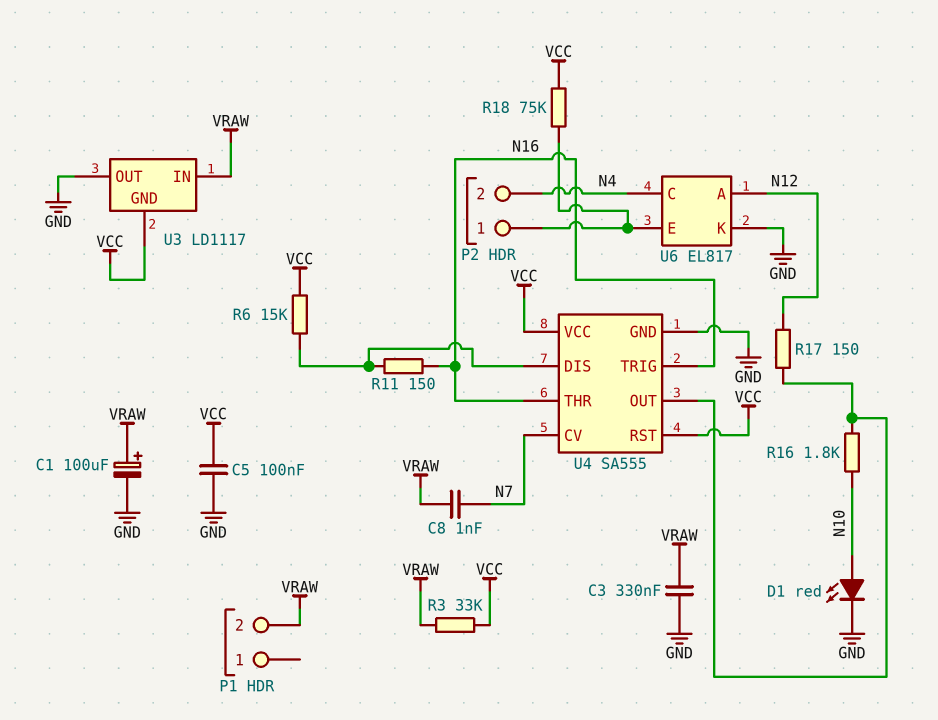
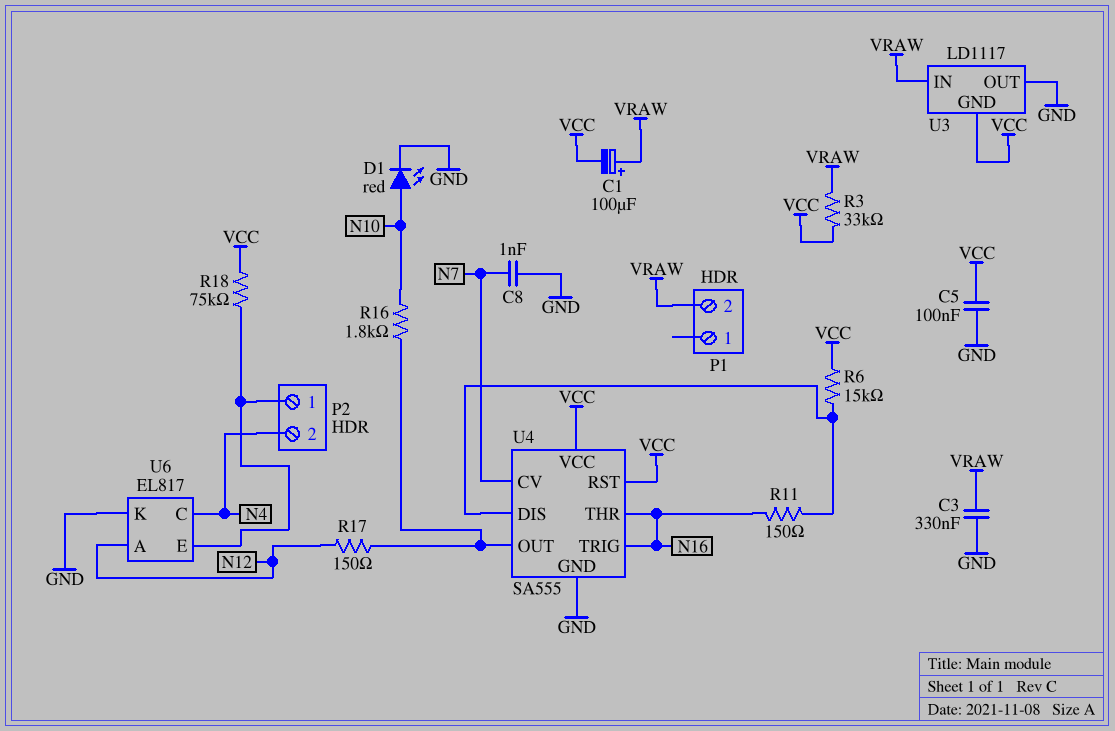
C1: 100uF (plus VRAW, minus GND) -> 100uF (plus VRAW, minus VCC)
C8: 1nF (N7, VRAW) -> 1nF (GND, N7)

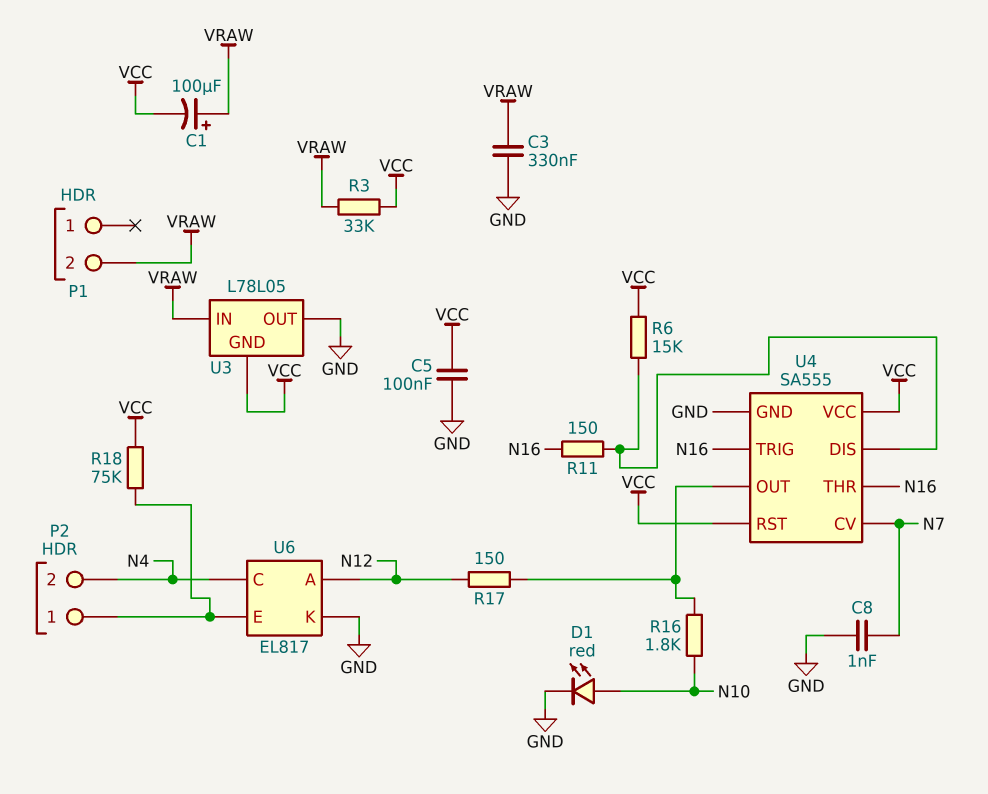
U3: LD1117 -> L78L05

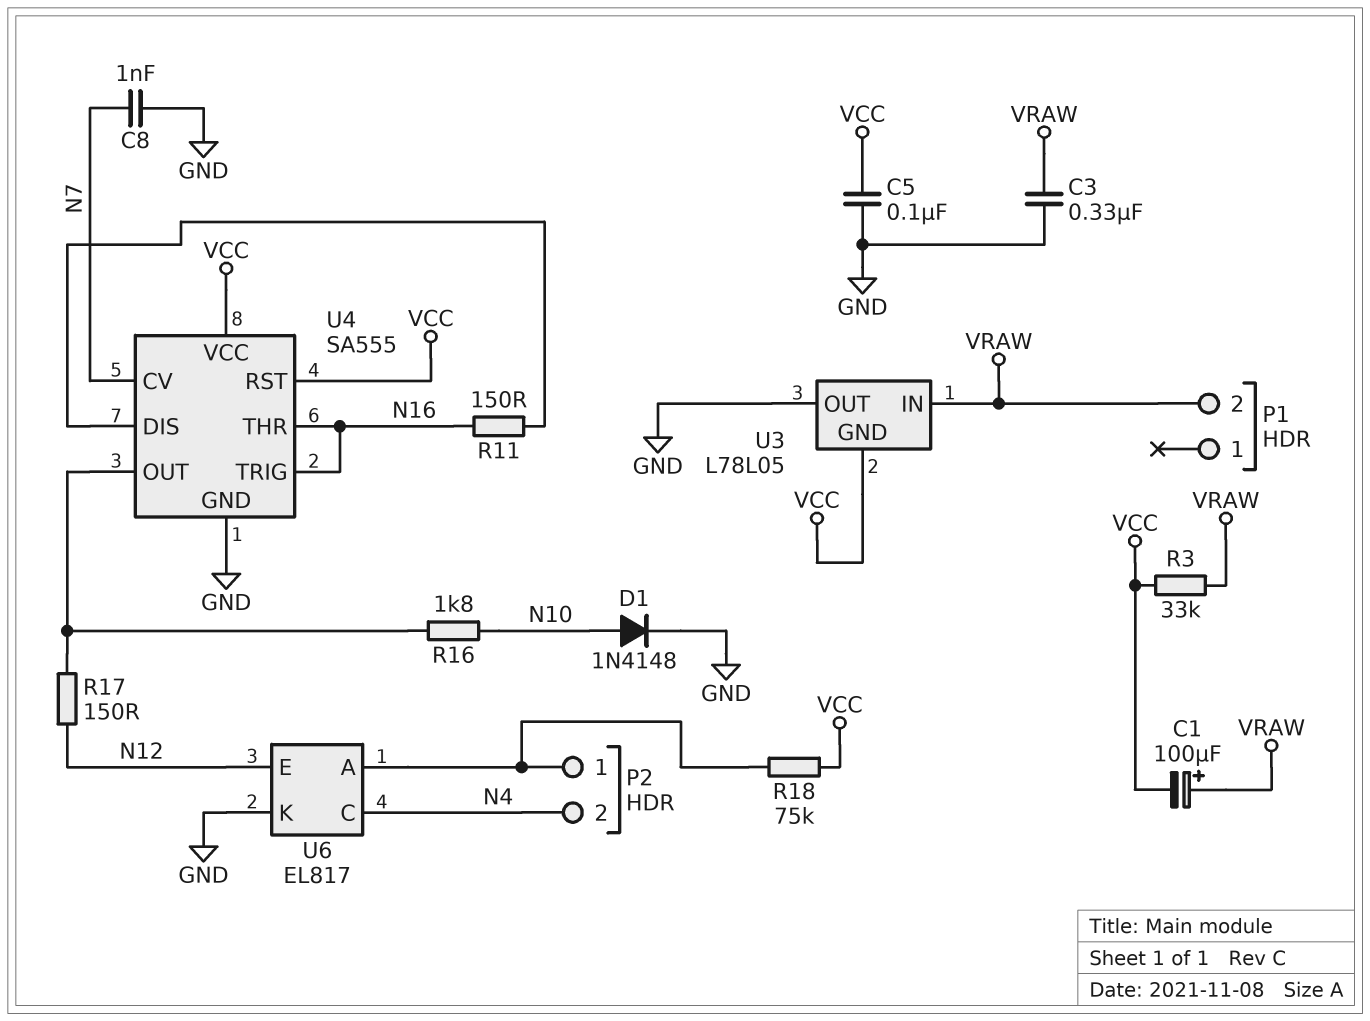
D1: LED red (A N10, K GND) -> diode 1N4148 (A N10, K GND)
R6: 15k (U4/DIS, VCC) -> none
U6 pin A: N12 -> P2/1
U6 pin E: P2/1 -> N12

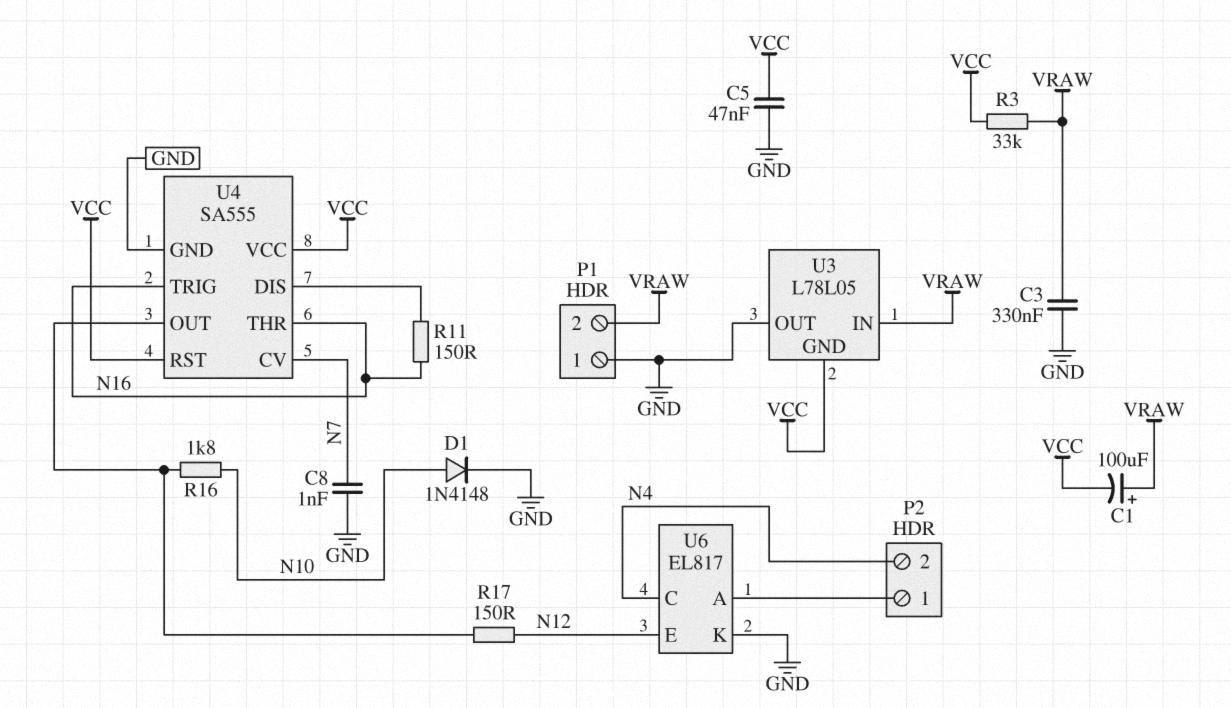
C5: 100nF (GND, VCC) -> 47nF (GND, VCC)
P1 pin 1: none -> GND
R18: 75k (P2/1, VCC) -> none

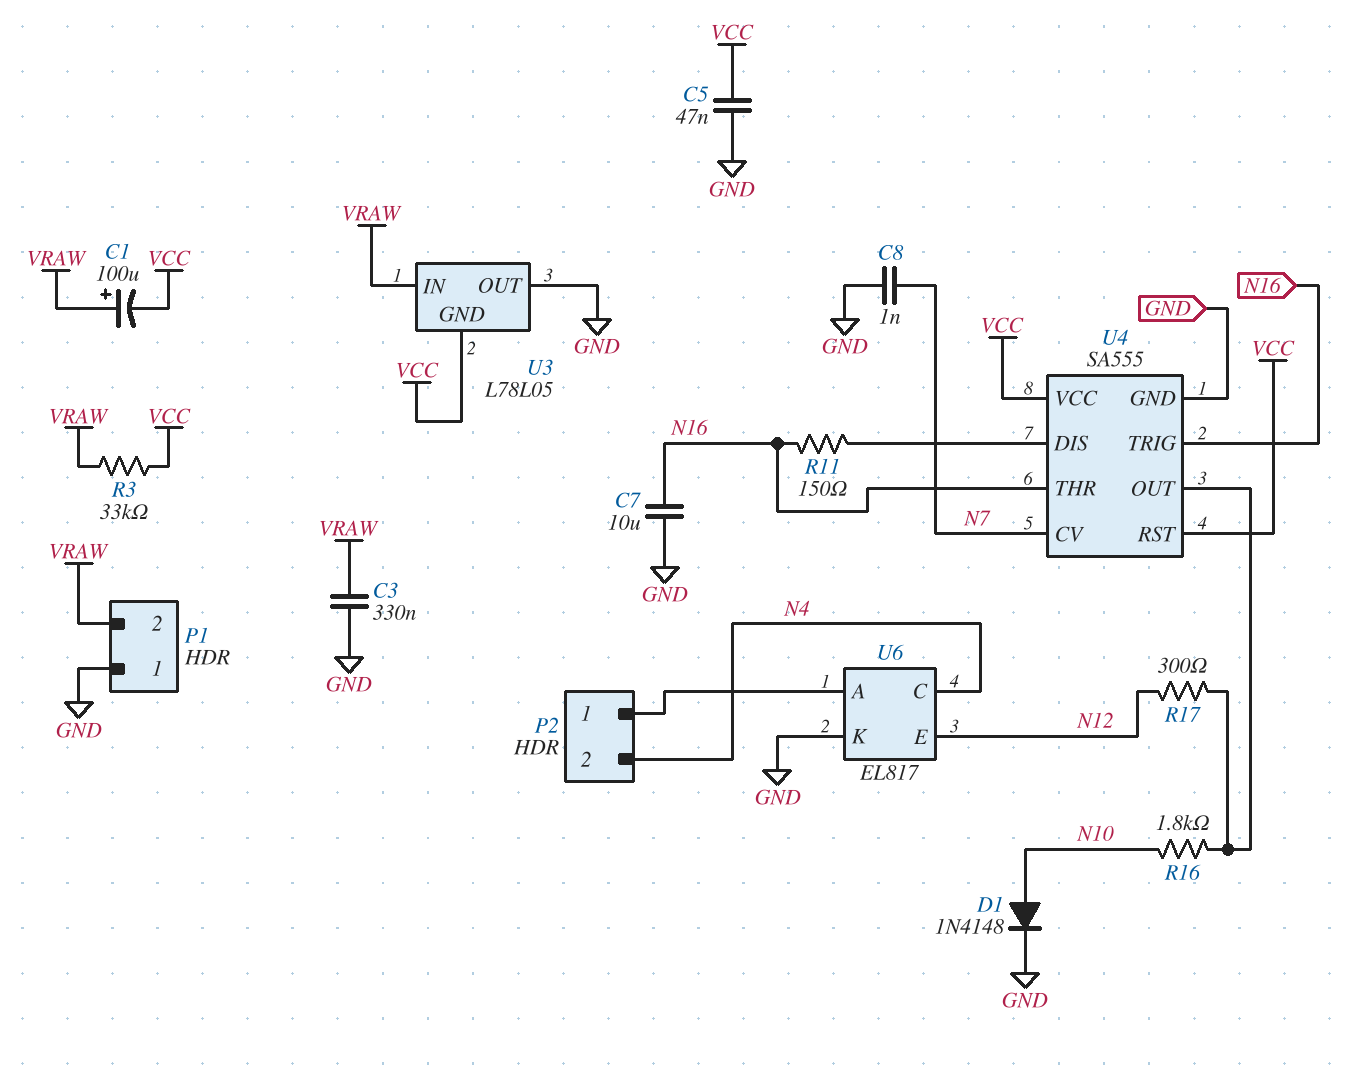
C7: none -> 10uF (GND, N16)
R17: 150 (N12, U4/OUT) -> 300 (N12, U4/OUT)

